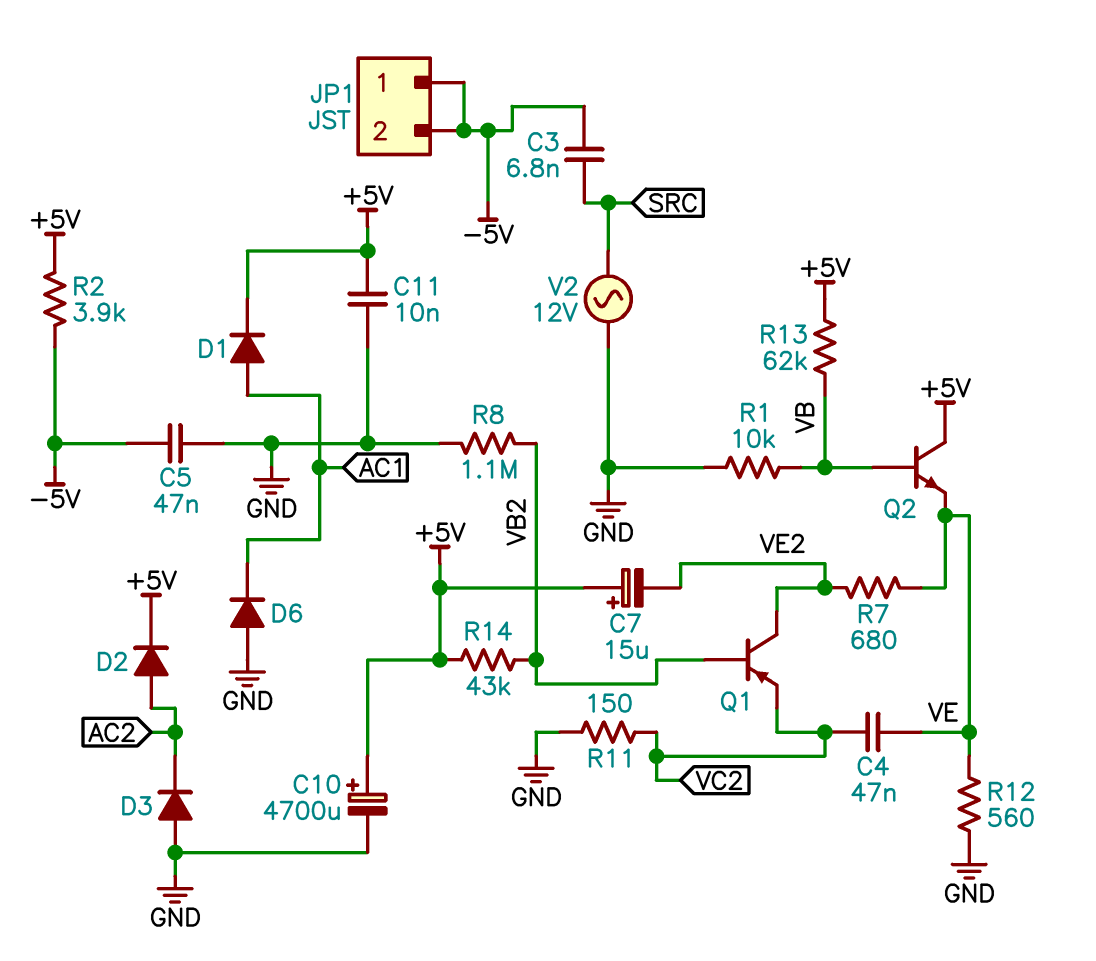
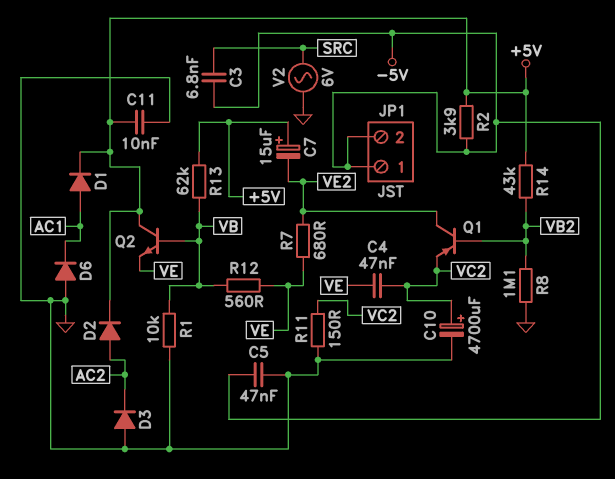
C10: 4700uF (plus +5V, minus GND) -> 4700uF (plus VC2, minus GND)
R12: 560 (GND, VE) -> 560 (VB, VE)
V2: AC 12V (GND, SRC) -> AC 6V (GND, SRC)

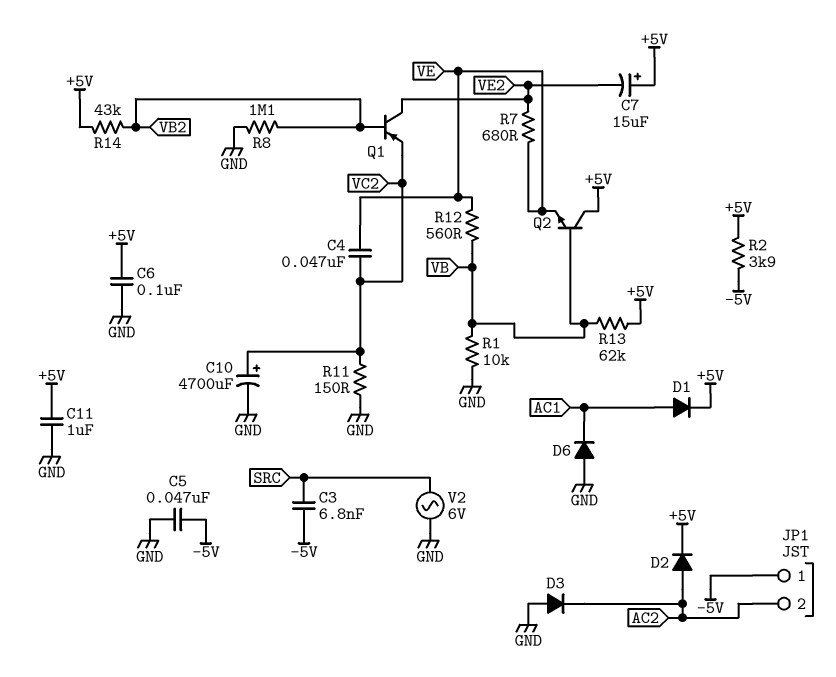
C6: none -> 100nF (+5V, GND)
C11: 10nF (+5V, GND) -> 1uF (+5V, GND)
JP1 pin 2: -5V -> AC2

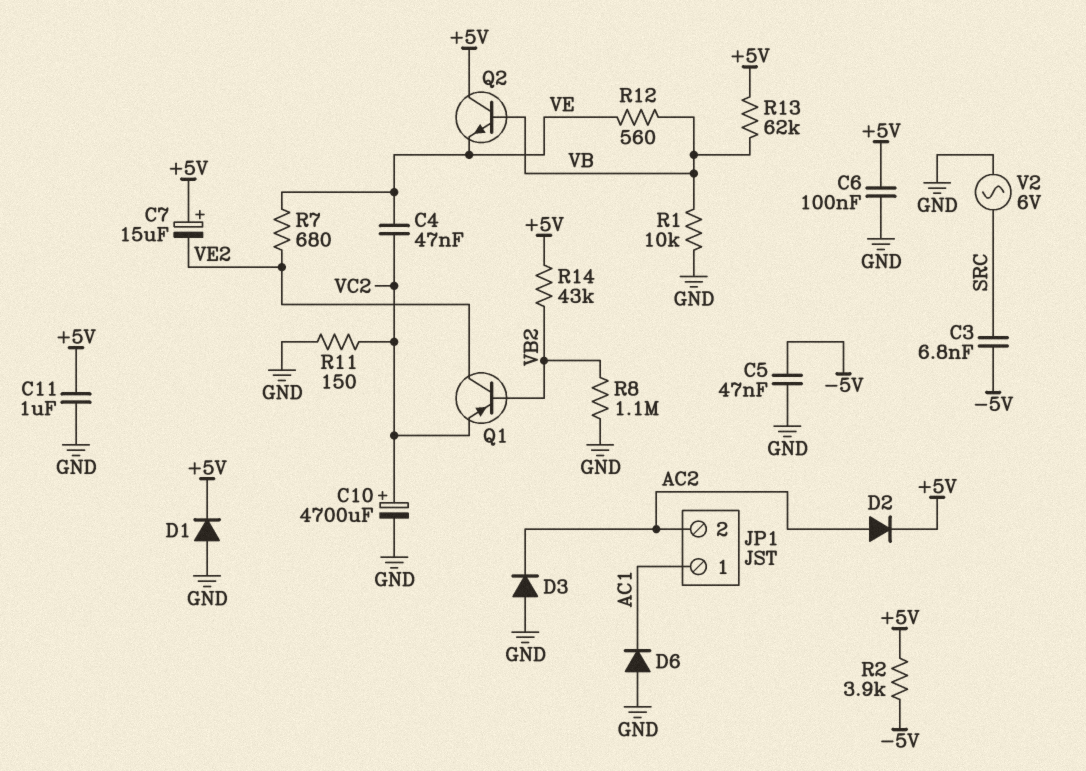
D1: diode (A AC1, K +5V) -> diode (A GND, K +5V)
JP1 pin 1: -5V -> AC1

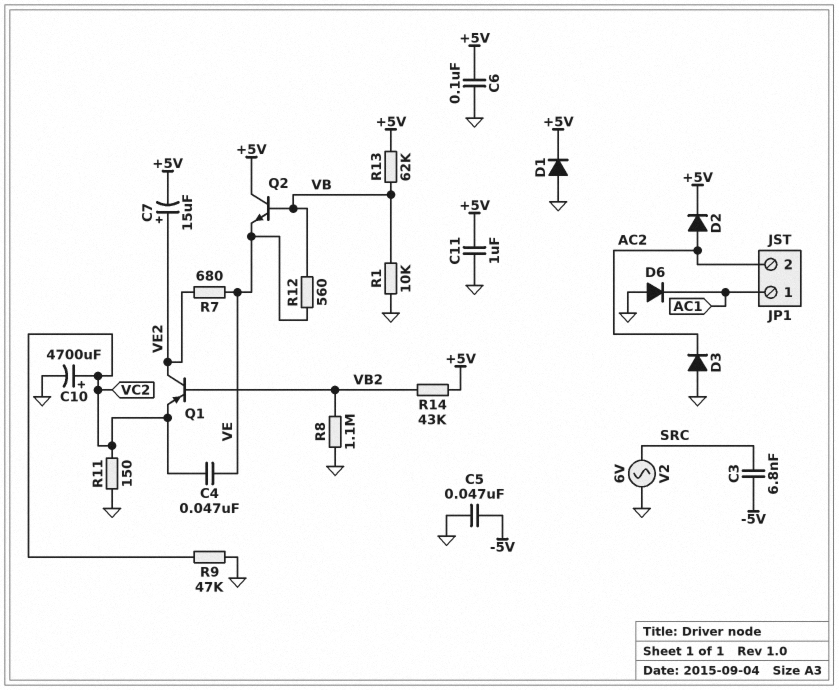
C7: 15uF (plus +5V, minus VE2) -> 15uF (plus VE2, minus +5V)
R2: 3.9k (+5V, -5V) -> none
R9: none -> 47k (GND, VC2)

